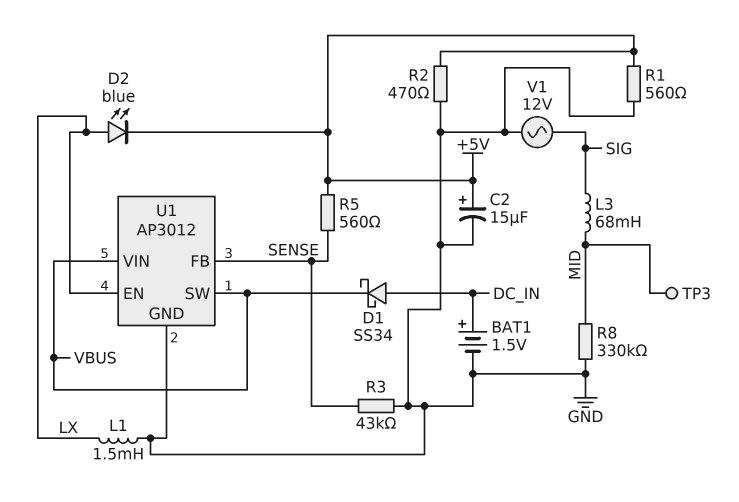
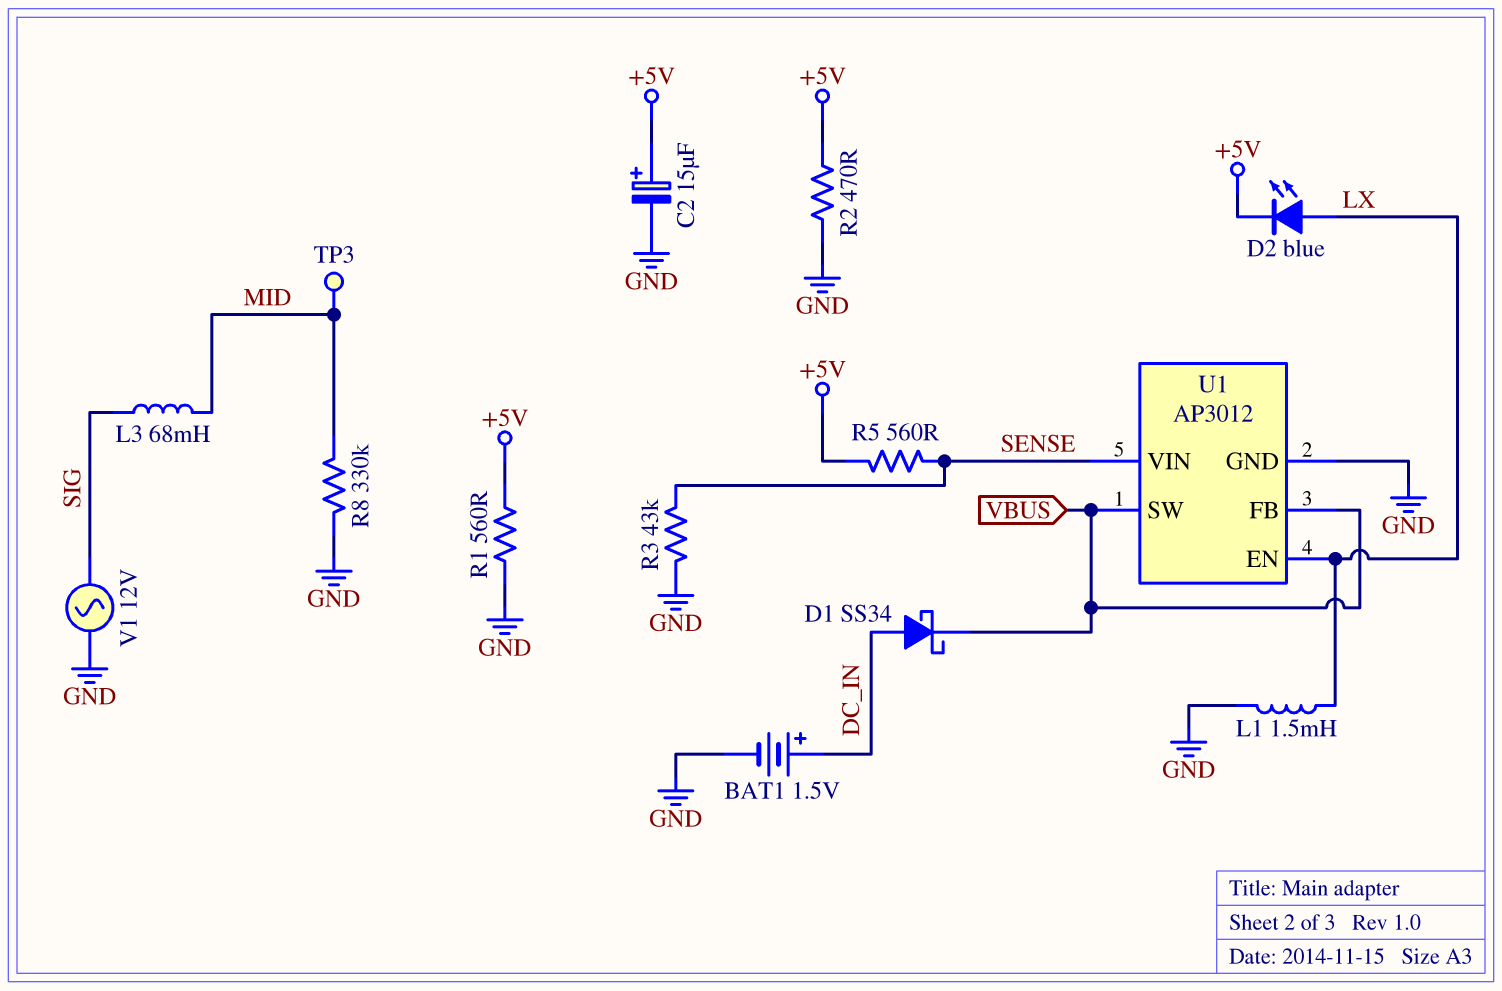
U1 pin FB: SENSE -> VBUS
U1 pin VIN: VBUS -> SENSE

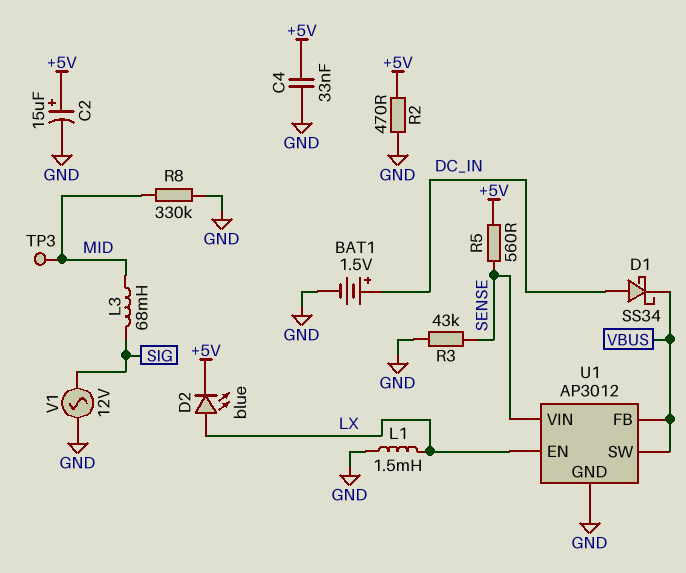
C4: none -> 33nF (+5V, GND)
R1: 560 (+5V, GND) -> none

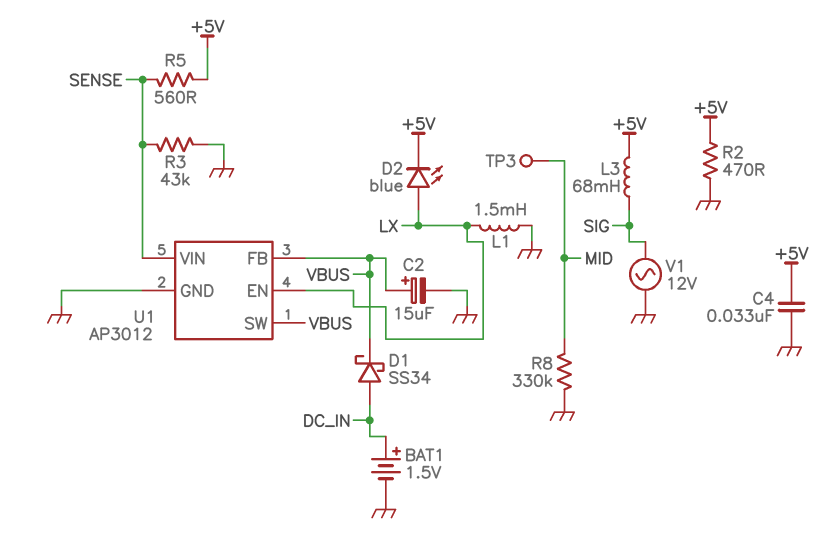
C2: 15uF (plus +5V, minus GND) -> 15uF (plus VBUS, minus GND)
L3: 68mH (MID, SIG) -> 68mH (+5V, SIG)

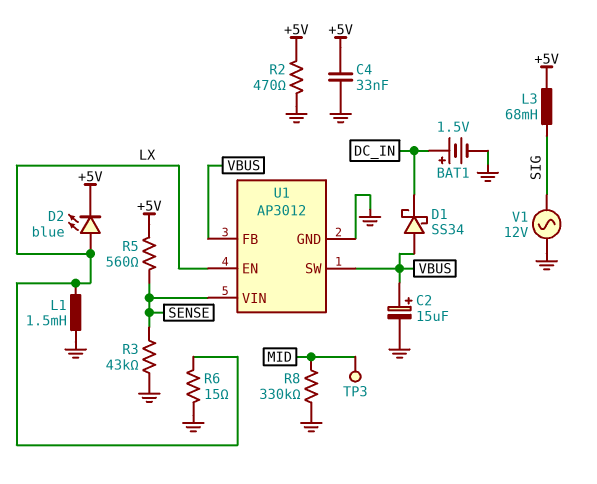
D1: schottky SS34 (A DC_IN, K VBUS) -> schottky SS34 (A VBUS, K DC_IN)
R6: none -> 15 (GND, LX)

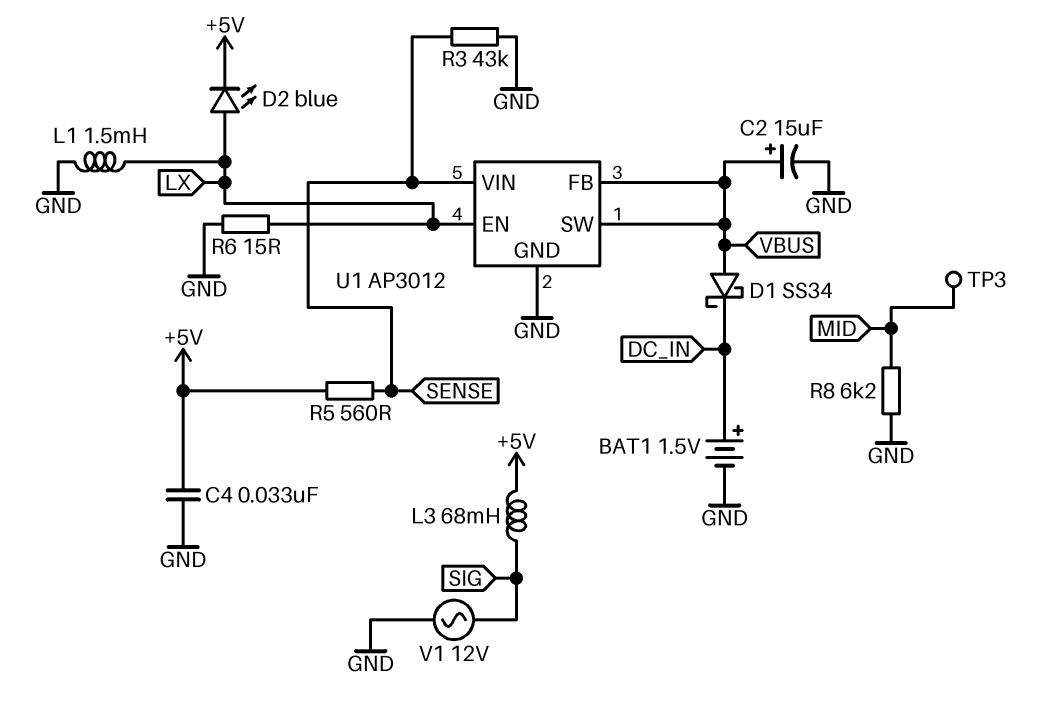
R2: 470 (+5V, GND) -> none
R8: 330k (GND, MID) -> 6.2k (GND, MID)

